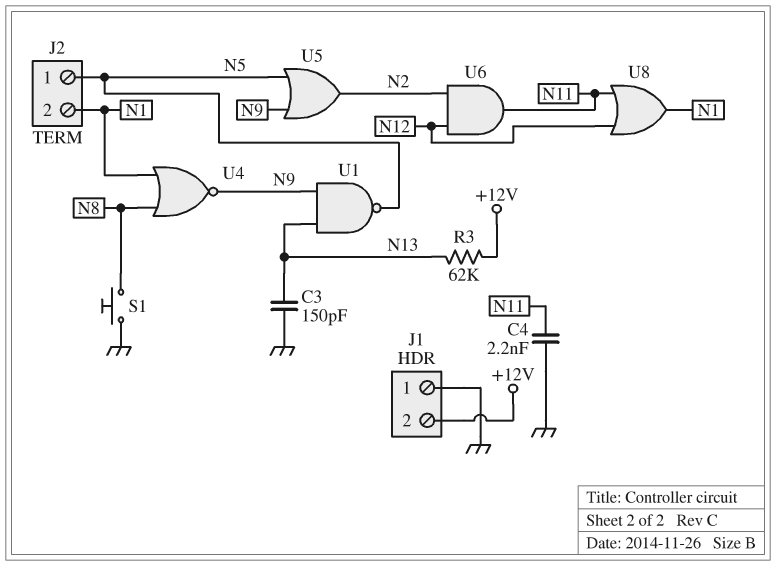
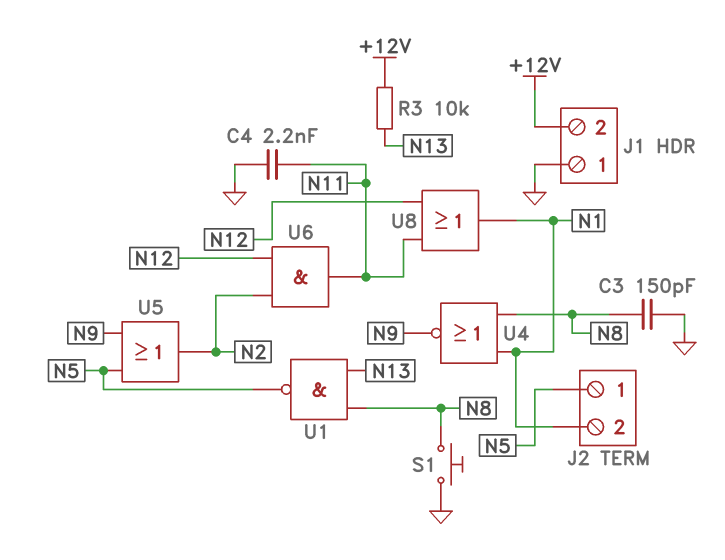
C3: 150pF (GND, N13) -> 150pF (GND, N8)
R3: 62k (+12V, N13) -> 10k (+12V, N13)
U1: NAND (in N9, in N13, out N5) -> NAND (in N8, in N13, out N5)

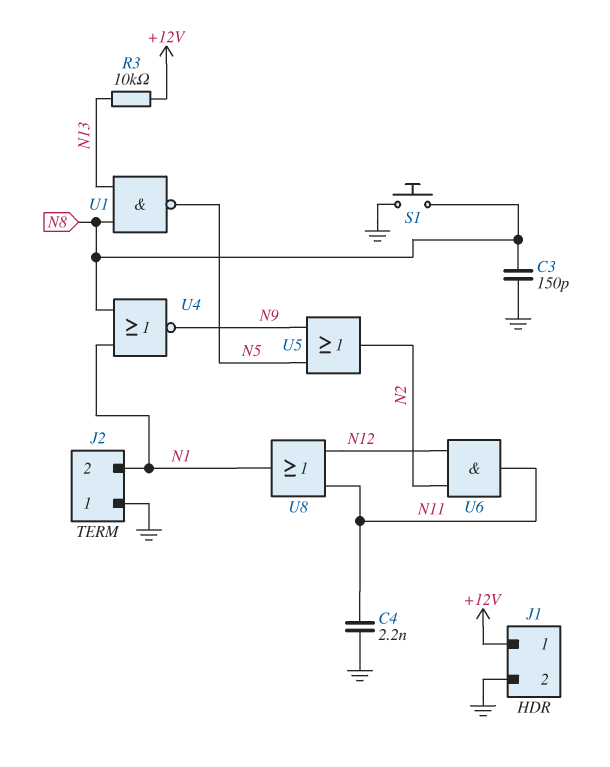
J1 pin 1: GND -> +12V
J1 pin 2: +12V -> GND
J2 pin 1: N5 -> GND

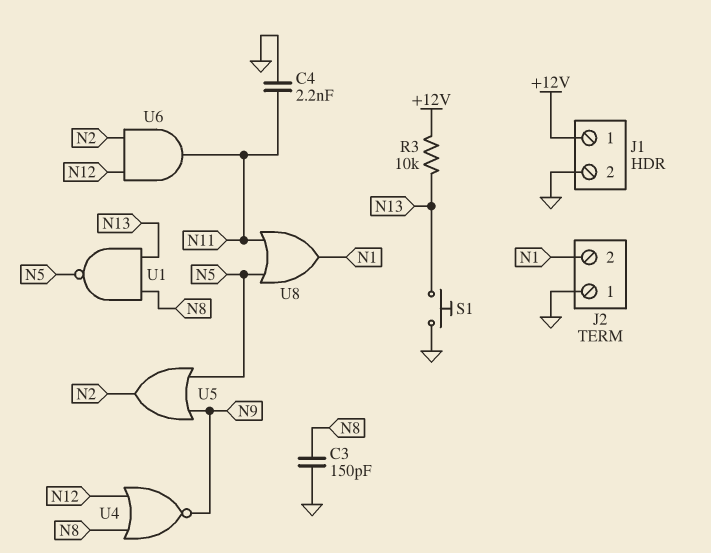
S1: button (GND, N8) -> button (GND, N13)
U4: NOR (in N1, in N8, out N9) -> NOR (in N8, in N12, out N9)
U8: OR (in N11, in N12, out N1) -> OR (in N5, in N11, out N1)

